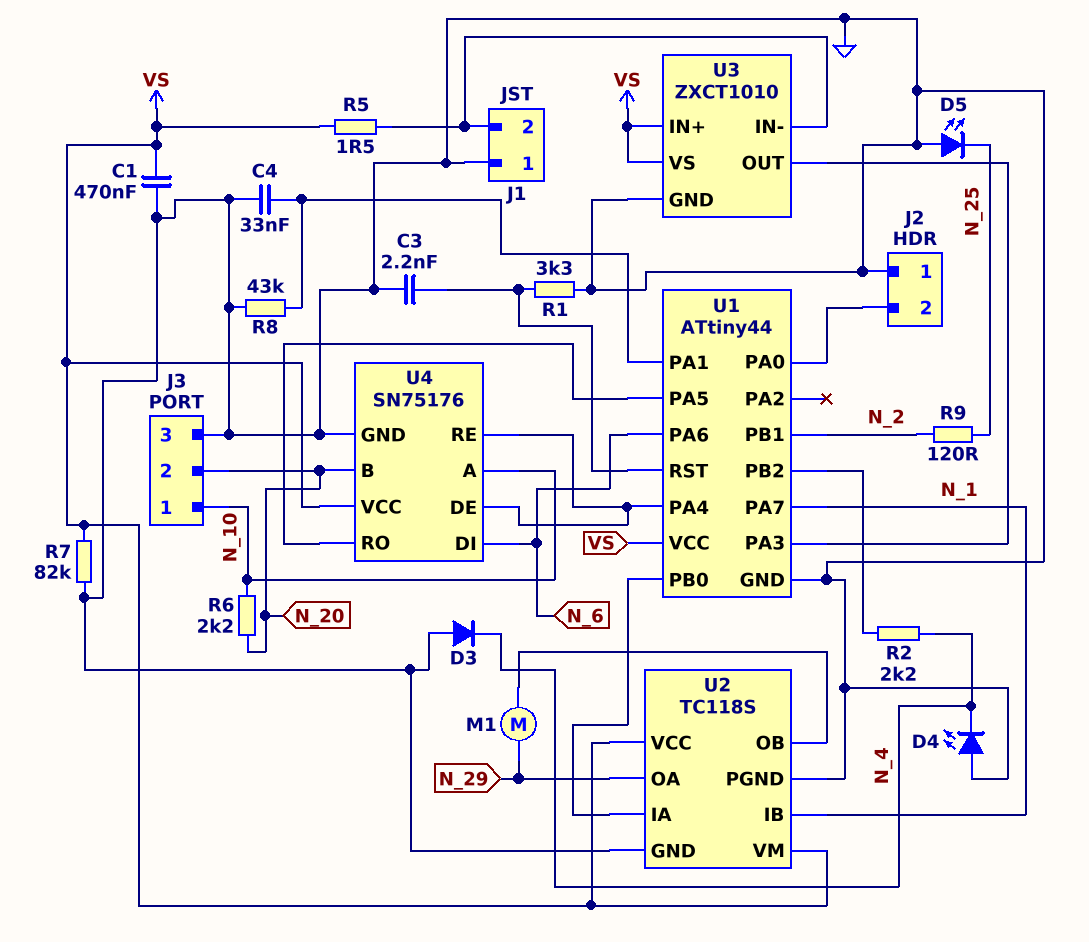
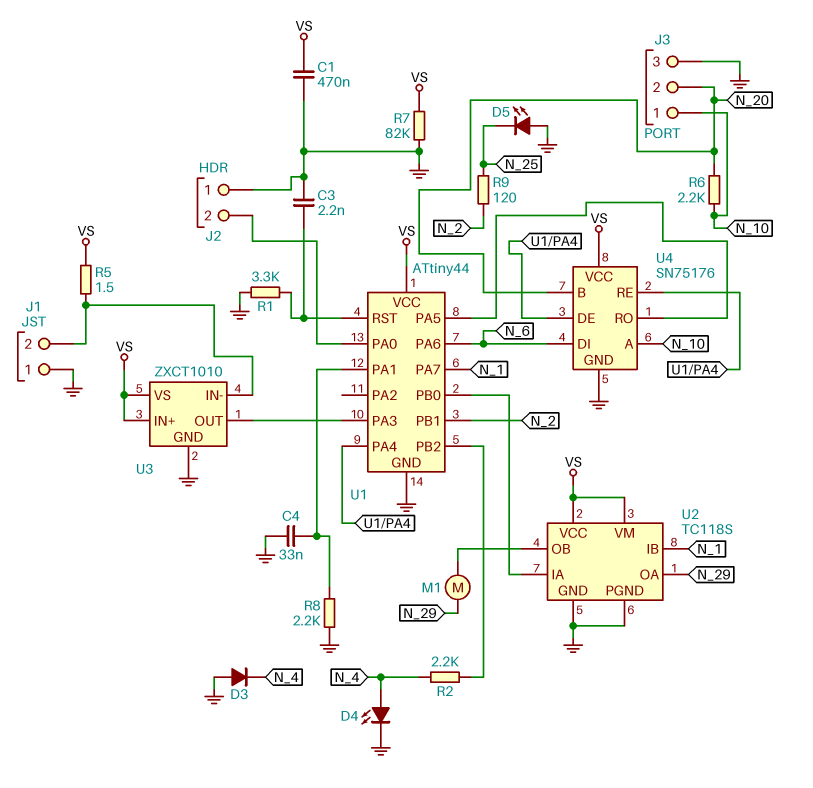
D4: LED (A GND, K N_4) -> LED (A N_4, K GND)
R8: 43k (GND, U1/PA1) -> 2.2k (GND, U1/PA1)

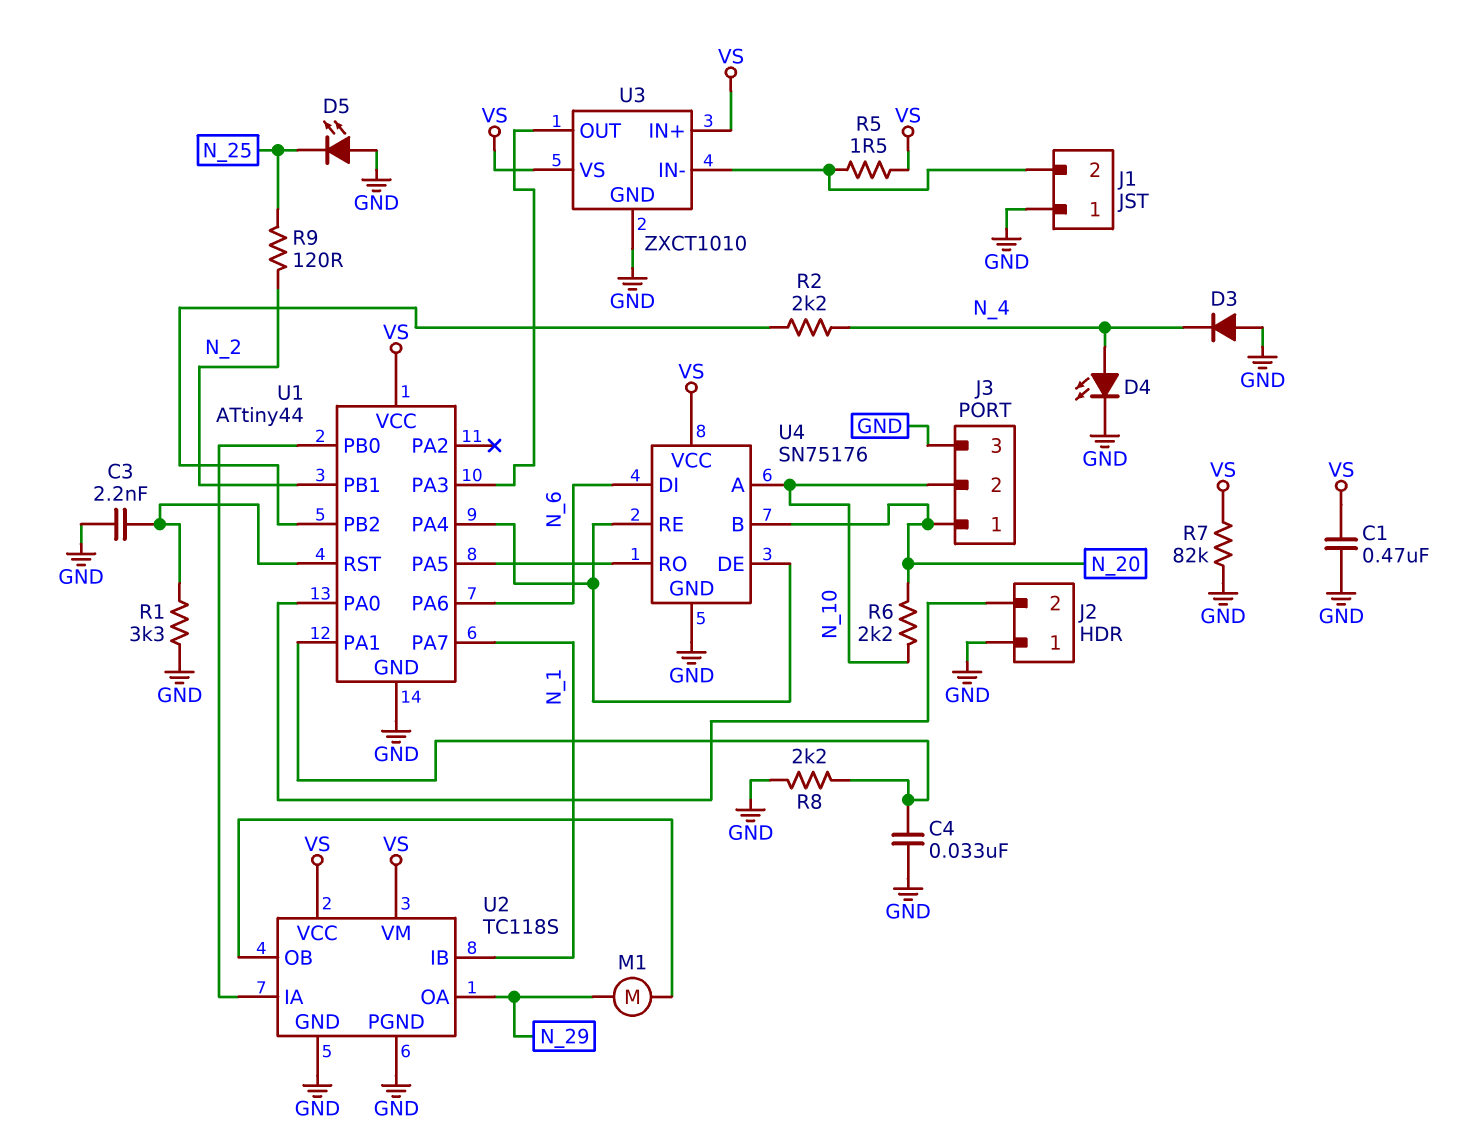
J3 pin 1: N_10 -> N_20
J3 pin 2: N_20 -> N_10

